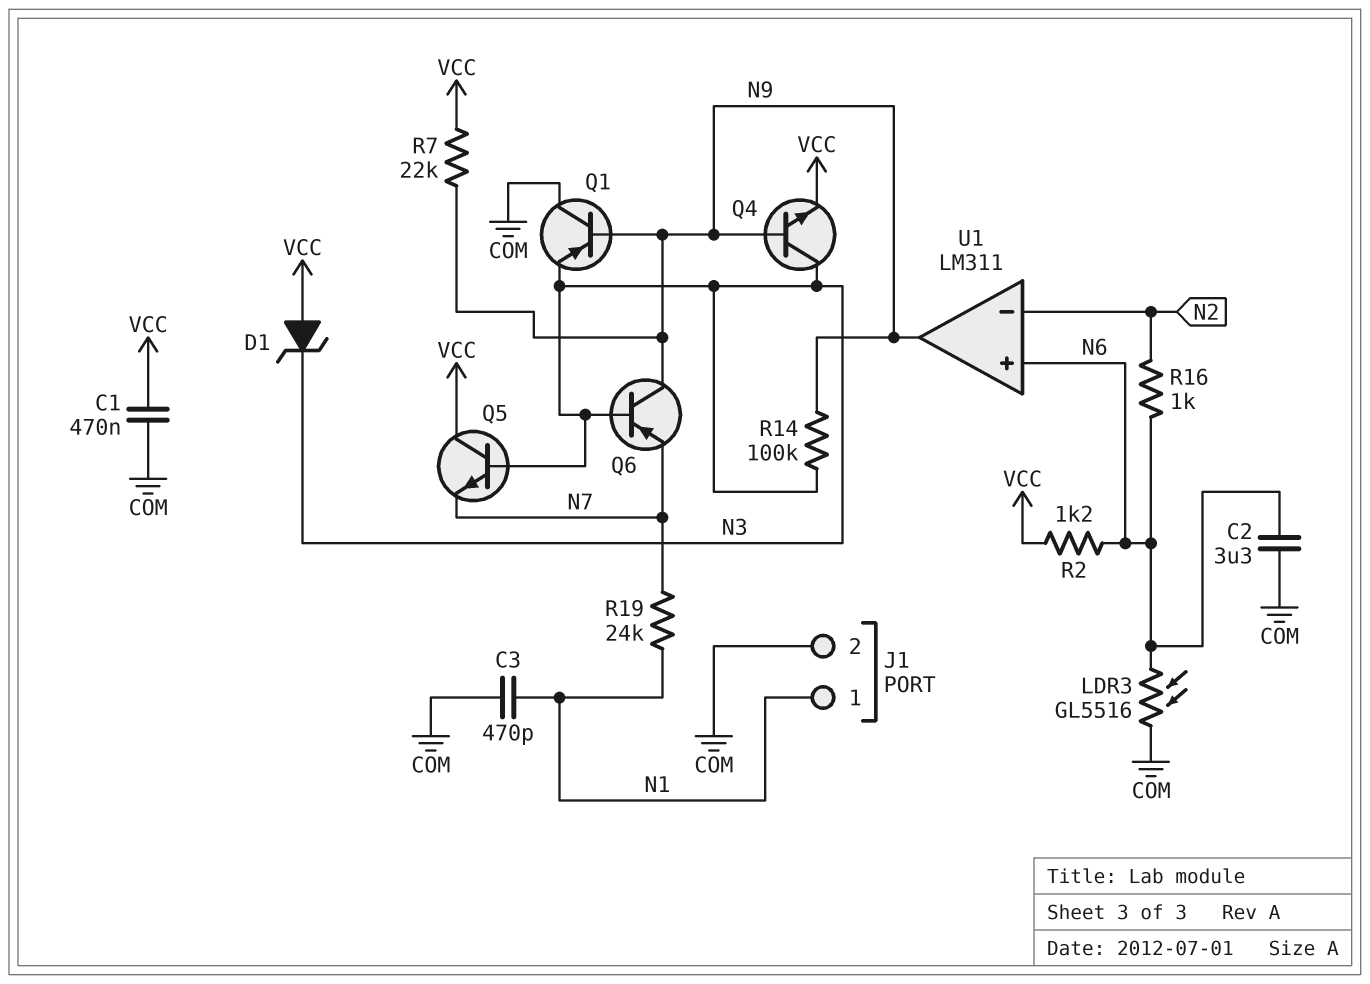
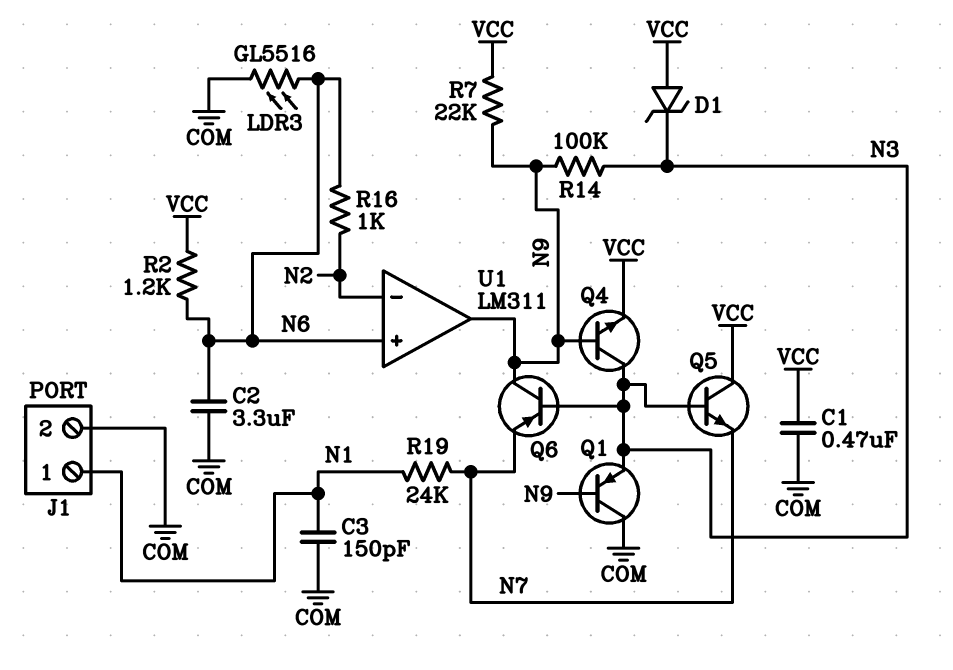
C3: 470pF (COM, N1) -> 150pF (COM, N1)

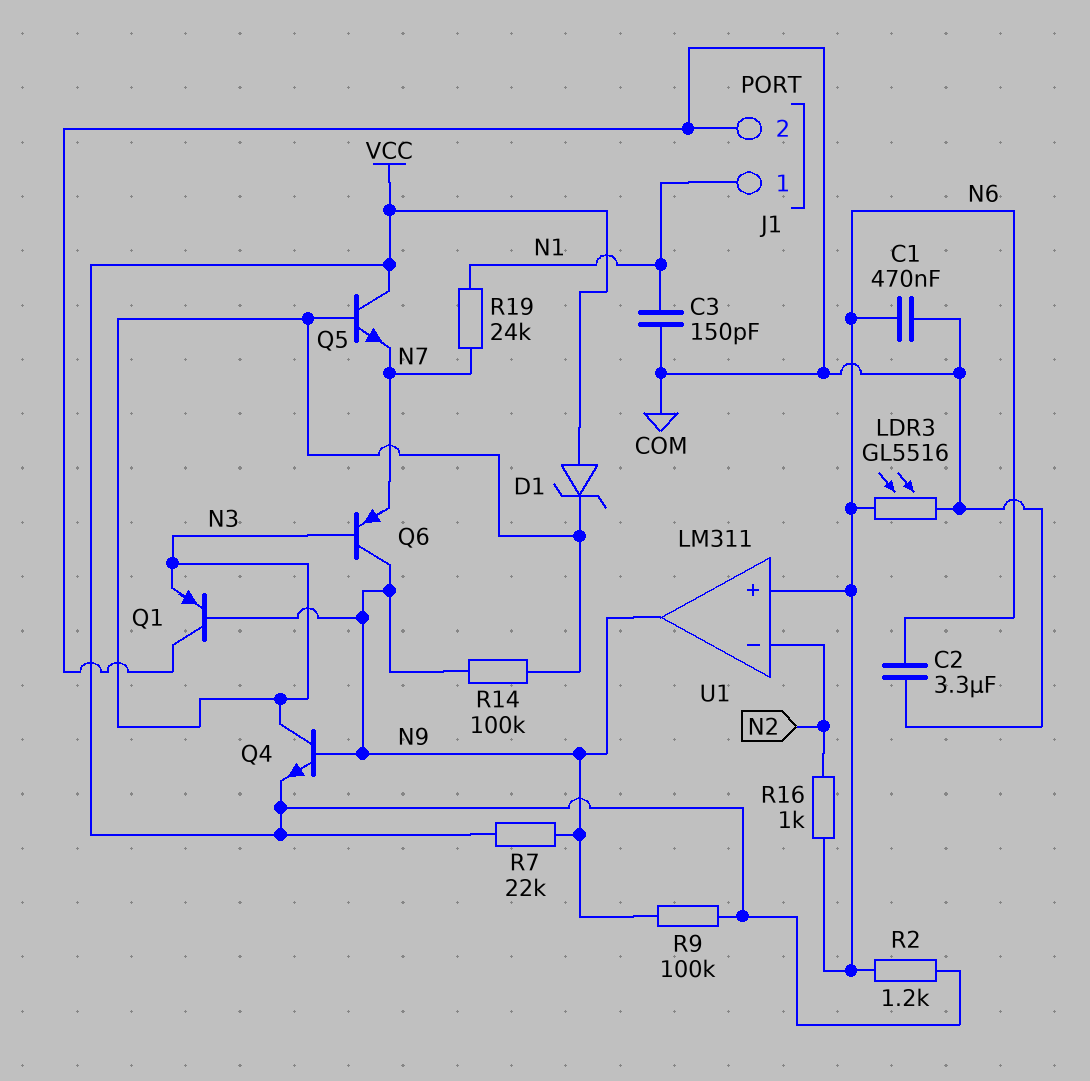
C1: 470nF (COM, VCC) -> 470nF (COM, N6)
R9: none -> 100k (N9, VCC)

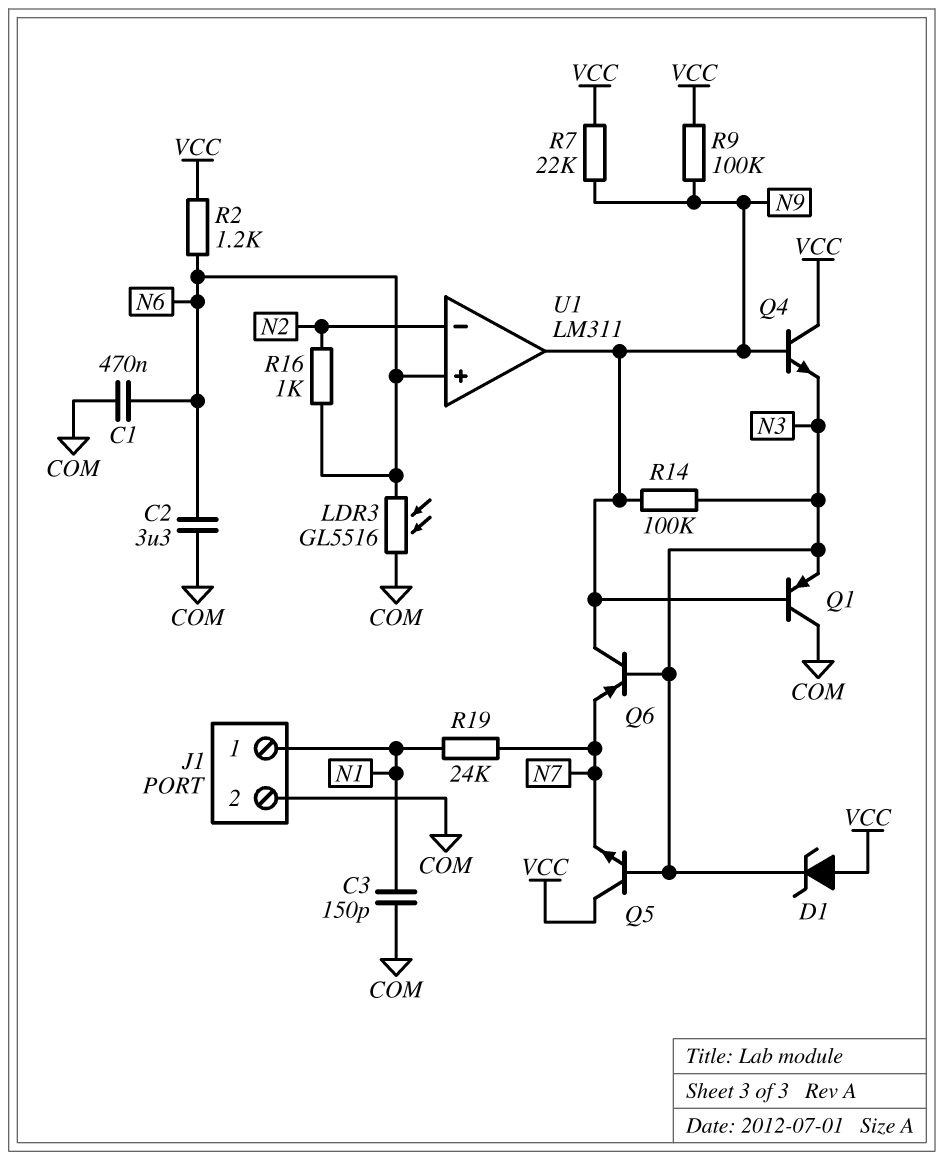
Q4: NPN (B N9, C N3, E VCC) -> NPN (B N9, C VCC, E N3)

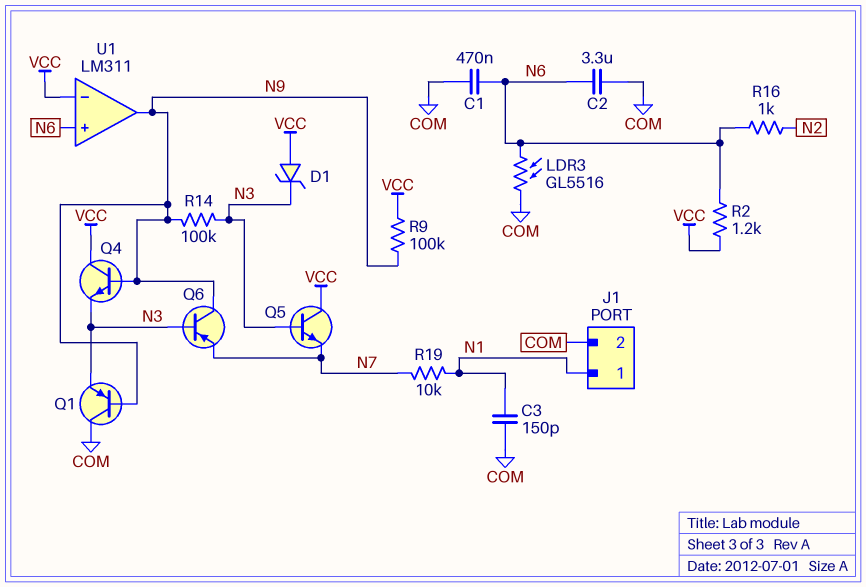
R7: 22k (N9, VCC) -> none
R19: 24k (N1, N7) -> 10k (N1, N7)
U1 pin in-: N2 -> VCC

